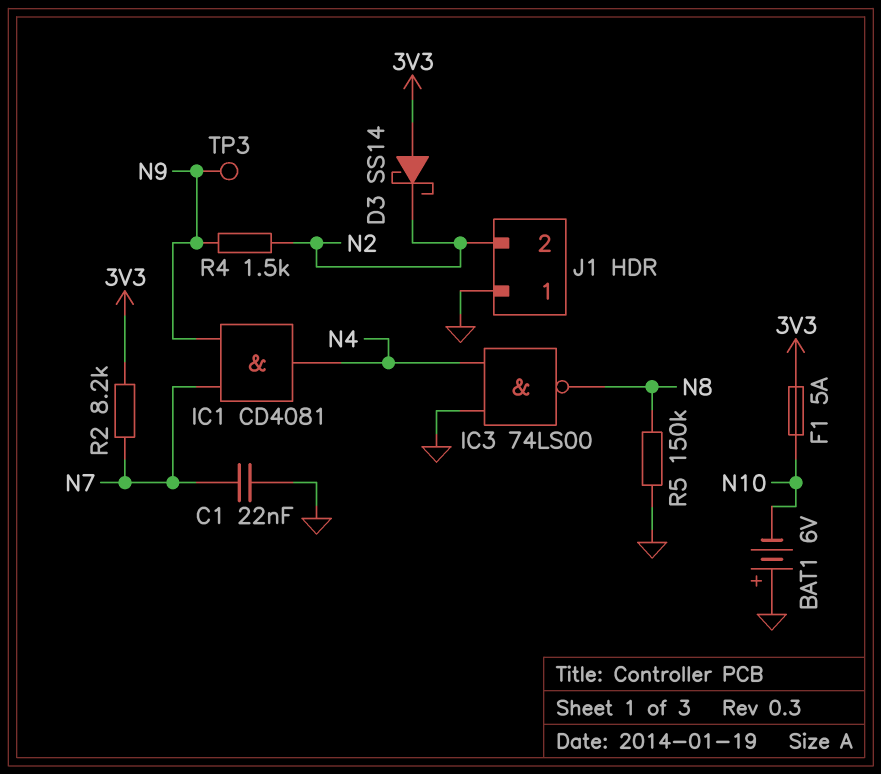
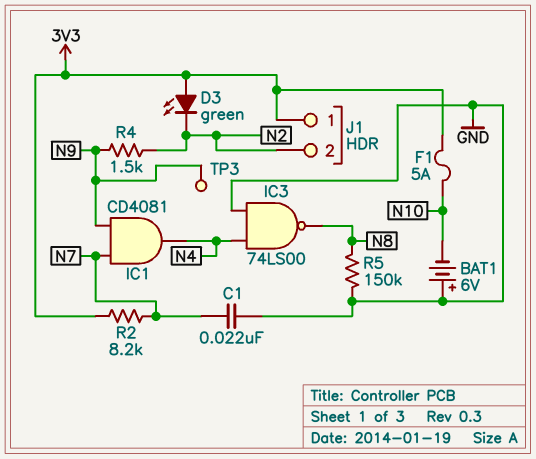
D3: schottky SS14 (A 3V3, K N2) -> LED green (A 3V3, K N2)
J1 pin 1: GND -> 3V3

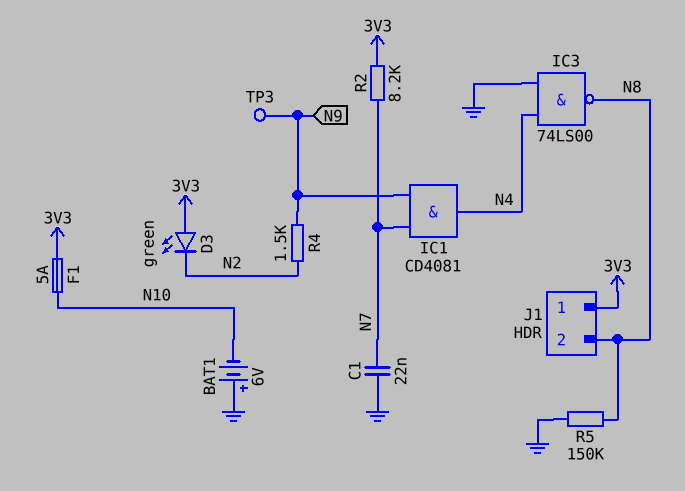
J1 pin 2: N2 -> N8

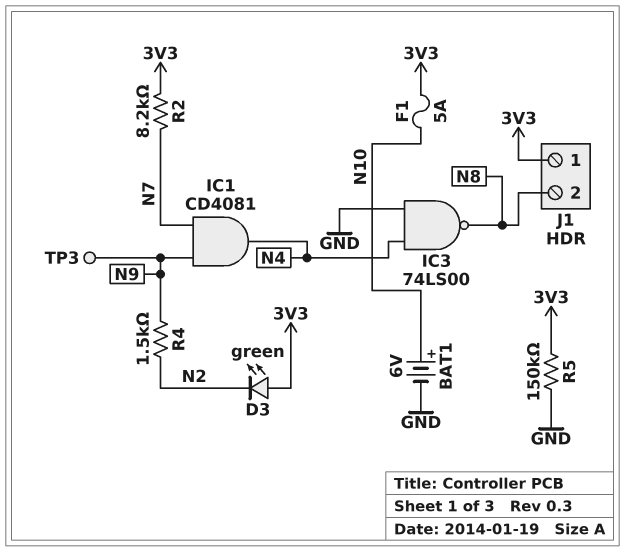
BAT1: 6V (plus GND, minus N10) -> 6V (plus N10, minus GND)
C1: 22nF (GND, N7) -> none
R5: 150k (GND, N8) -> 150k (3V3, GND)

